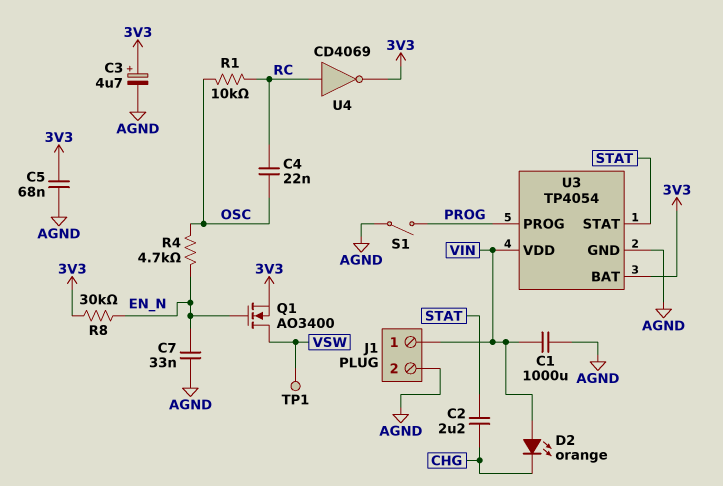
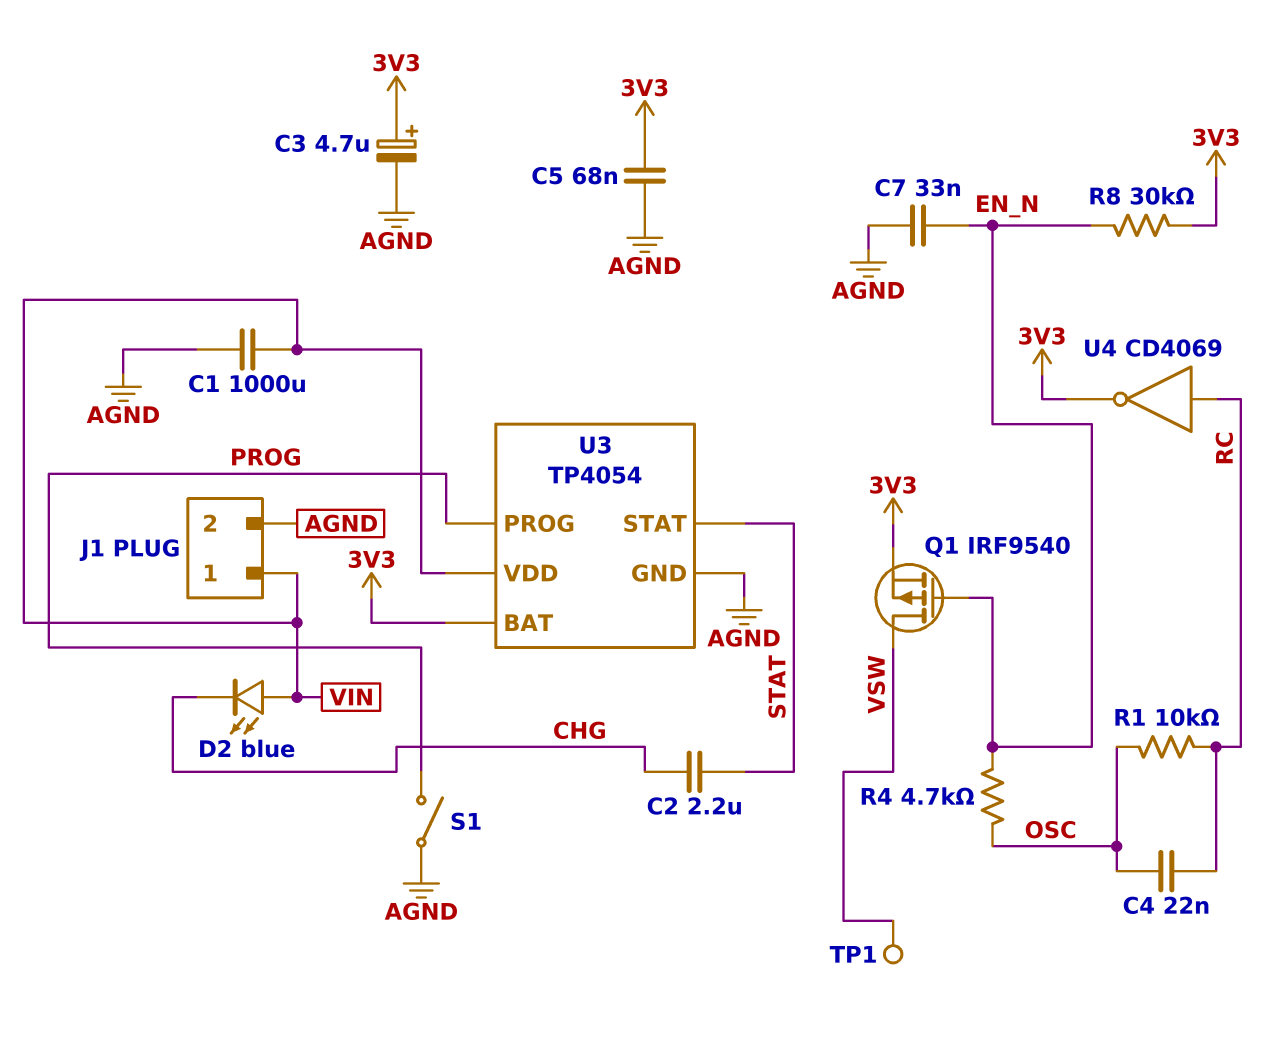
D2: LED orange (A VIN, K CHG) -> LED blue (A VIN, K CHG)
Q1: NMOS AO3400 (G EN_N, D VSW, S 3V3) -> PMOS IRF9540 (G EN_N, D VSW, S 3V3)

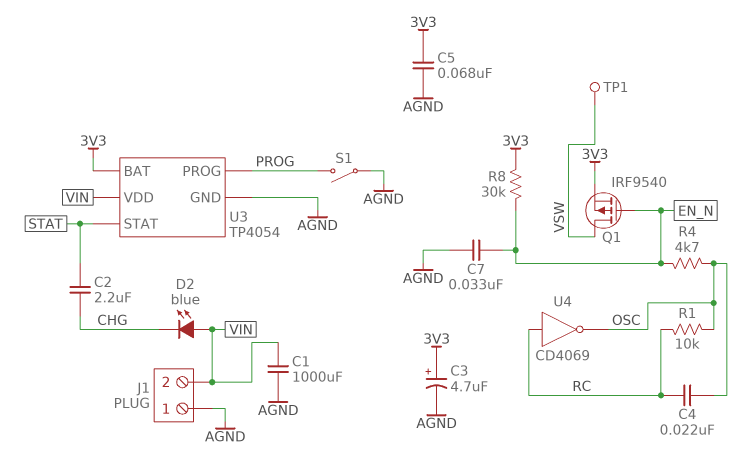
J1 pin 1: VIN -> AGND
J1 pin 2: AGND -> VIN
U4: NOT CD4069 (in RC, out 3V3) -> NOT CD4069 (in RC, out OSC)

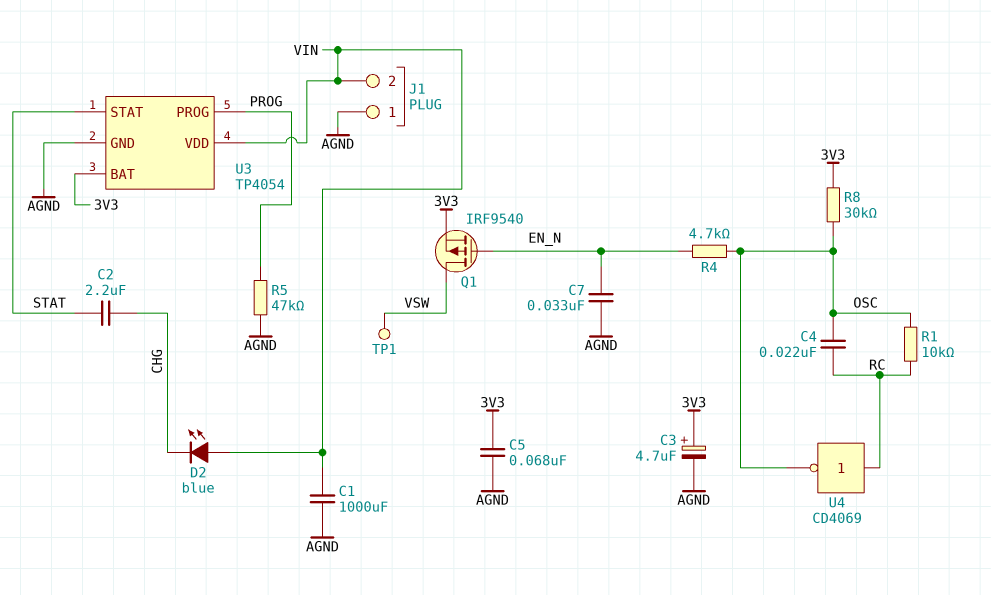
R5: none -> 47k (AGND, PROG)
R8: 30k (3V3, EN_N) -> 30k (3V3, OSC)
S1: switch (AGND, PROG) -> none

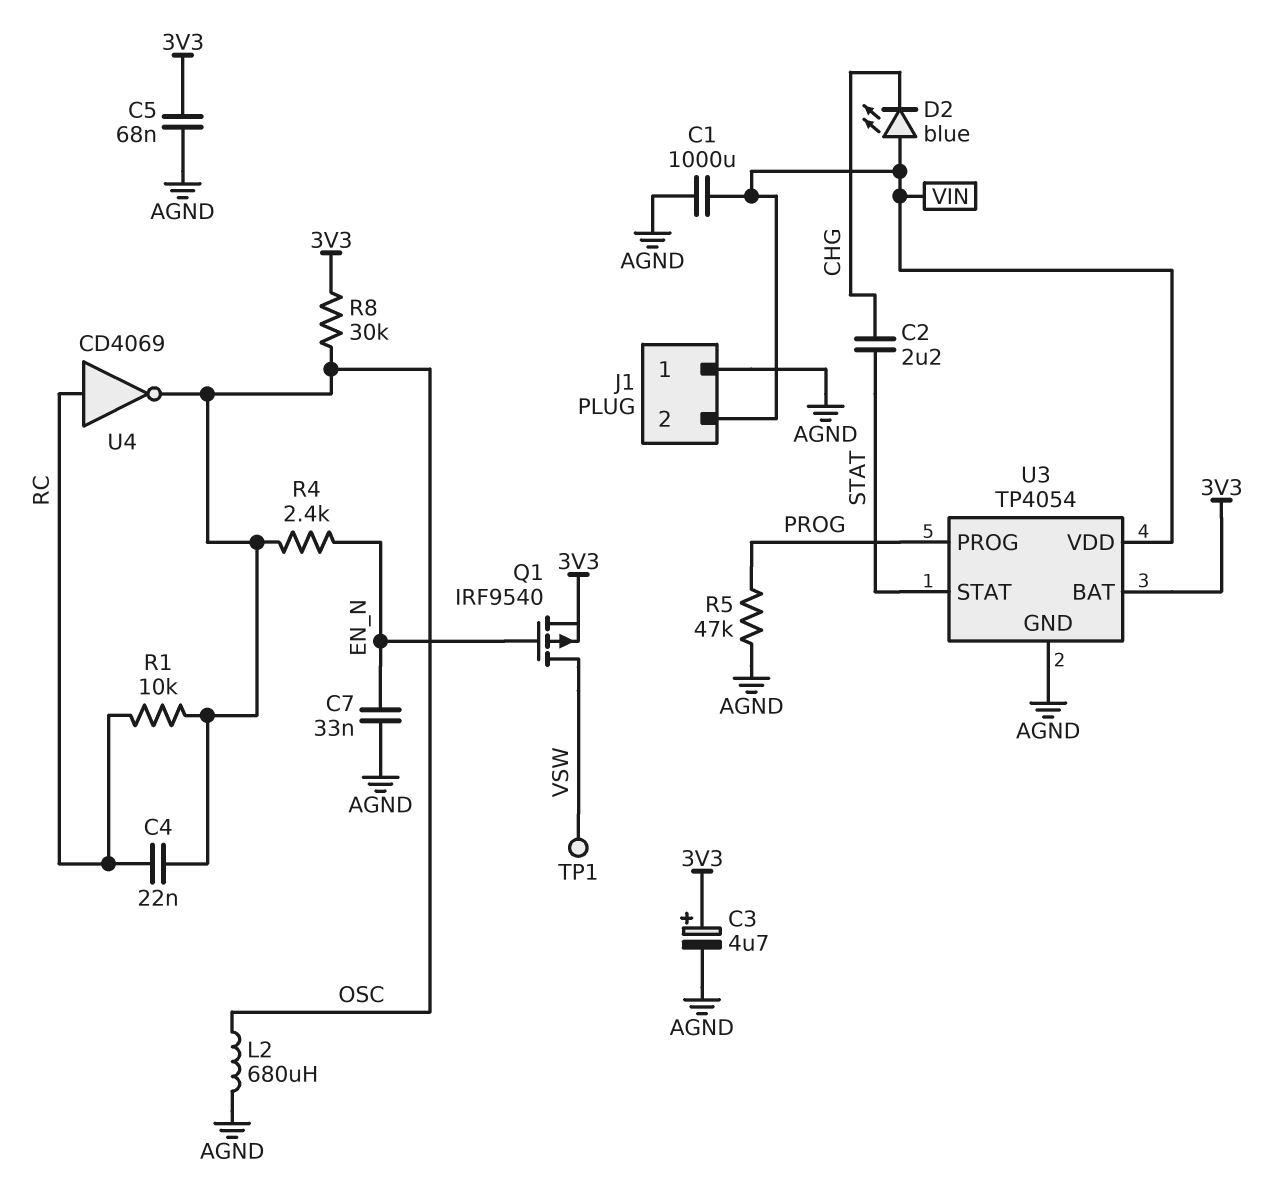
L2: none -> 680uH (AGND, OSC)
R4: 4.7k (EN_N, OSC) -> 2.4k (EN_N, OSC)

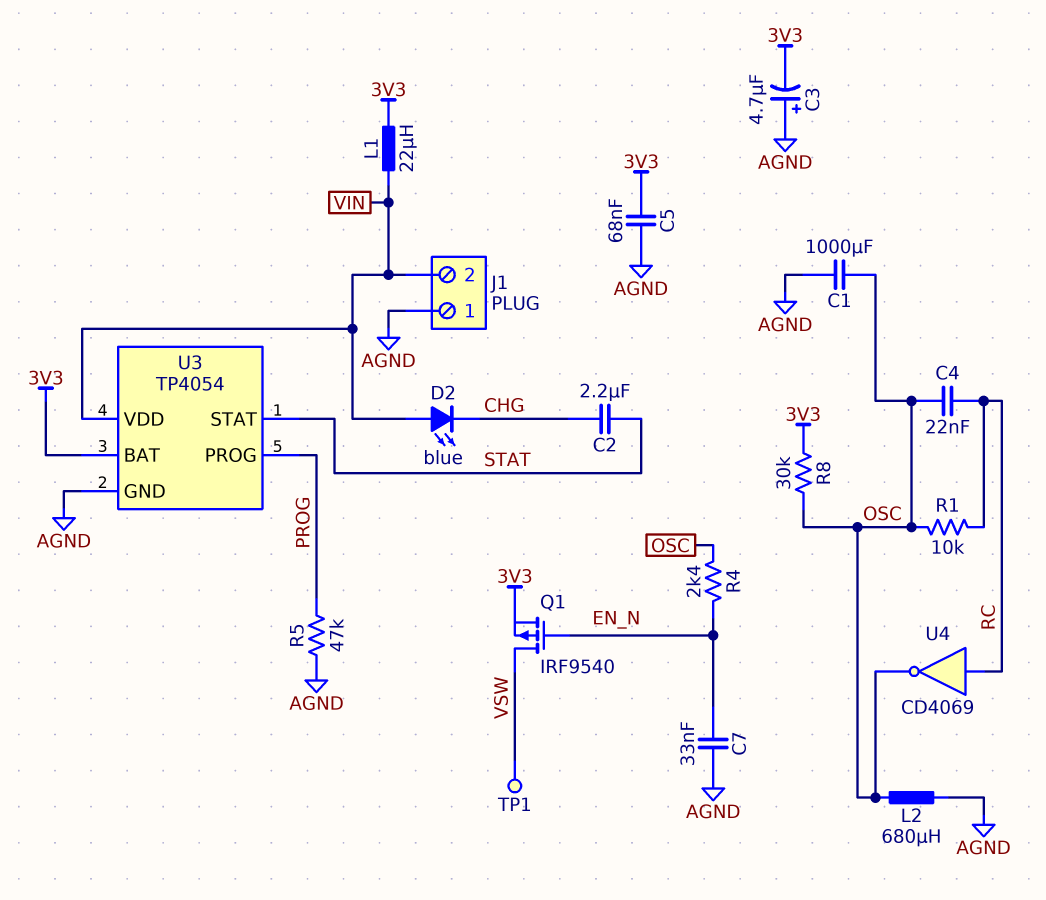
C1: 1000uF (AGND, VIN) -> 1000uF (AGND, OSC)
C3: 4.7uF (plus 3V3, minus AGND) -> 4.7uF (plus AGND, minus 3V3)
L1: none -> 22uH (3V3, VIN)

